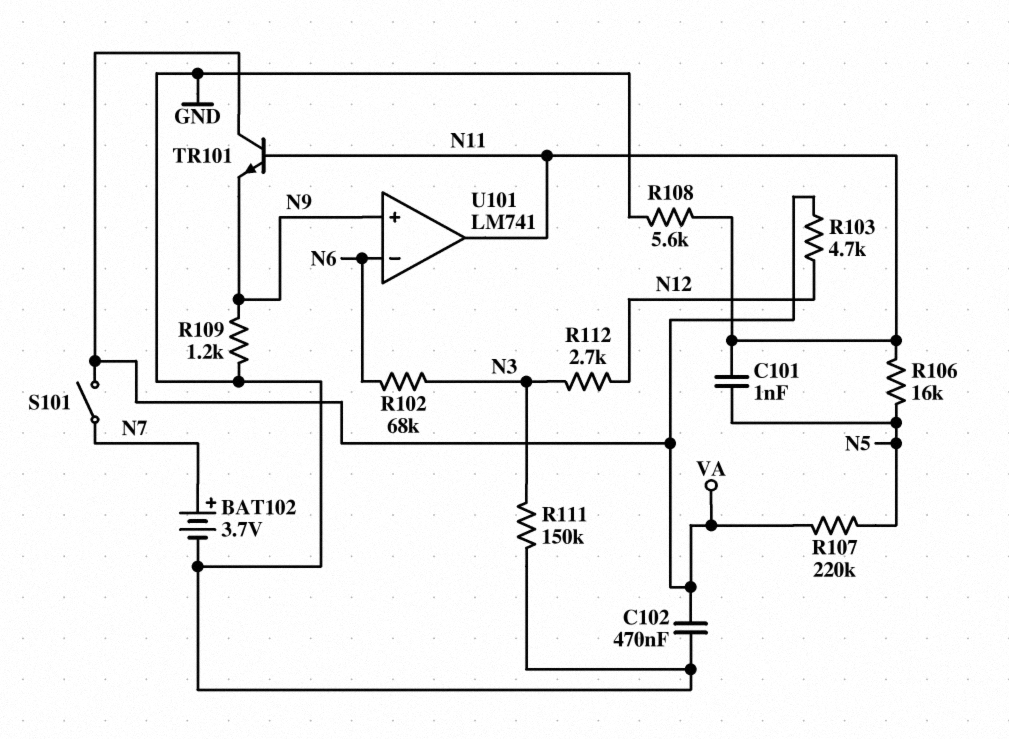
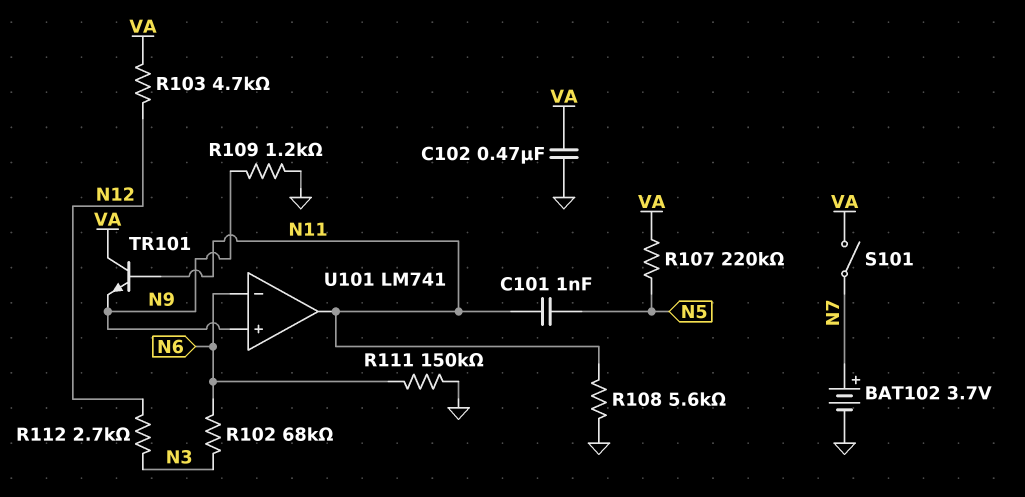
R106: 16k (N5, N11) -> none
R111: 150k (GND, N3) -> 150k (GND, N6)

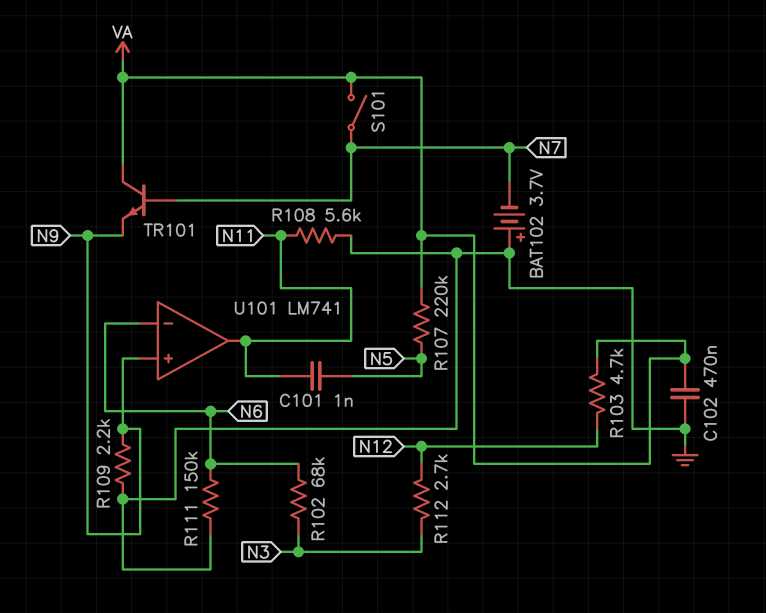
BAT102: 3.7V (plus N7, minus GND) -> 3.7V (plus GND, minus N7)
R109: 1.2k (GND, N9) -> 2.2k (GND, N9)
TR101: NPN (B N11, C VA, E N9) -> NPN (B N7, C VA, E N9)

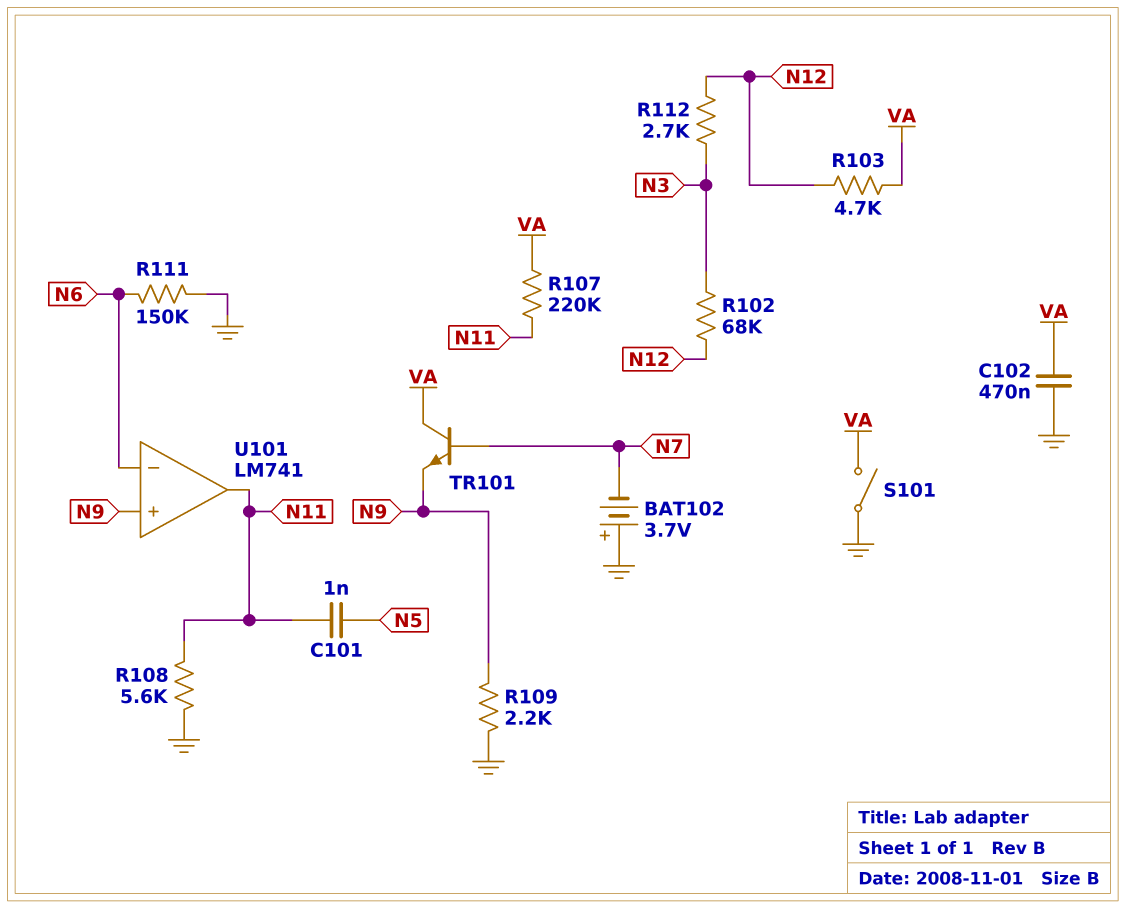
R102: 68k (N3, N6) -> 68k (N3, N12)
R107: 220k (N5, VA) -> 220k (N11, VA)
S101: switch (N7, VA) -> switch (GND, VA)

